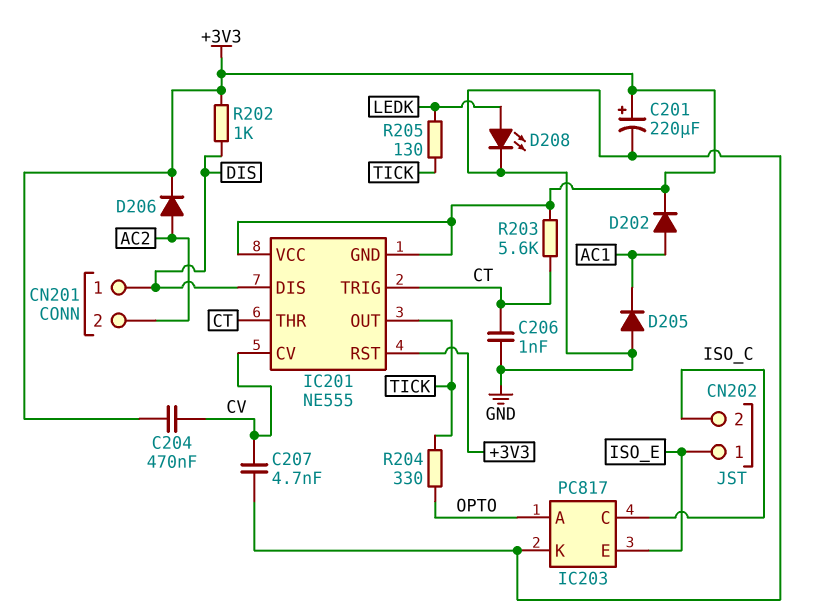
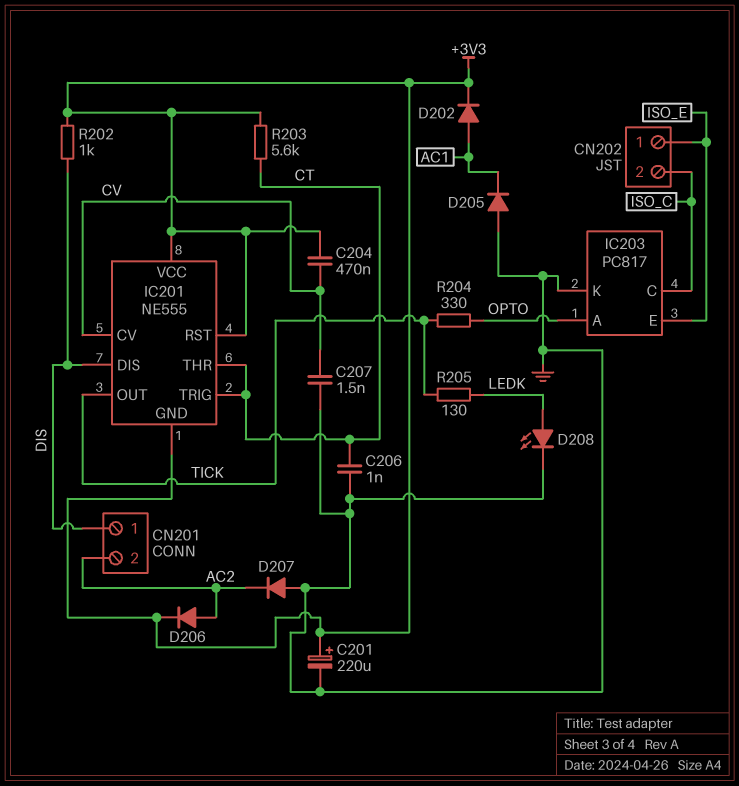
C207: 4.7nF (CV, GND) -> 1.5nF (CV, GND)
D207: none -> diode (A GND, K AC2)

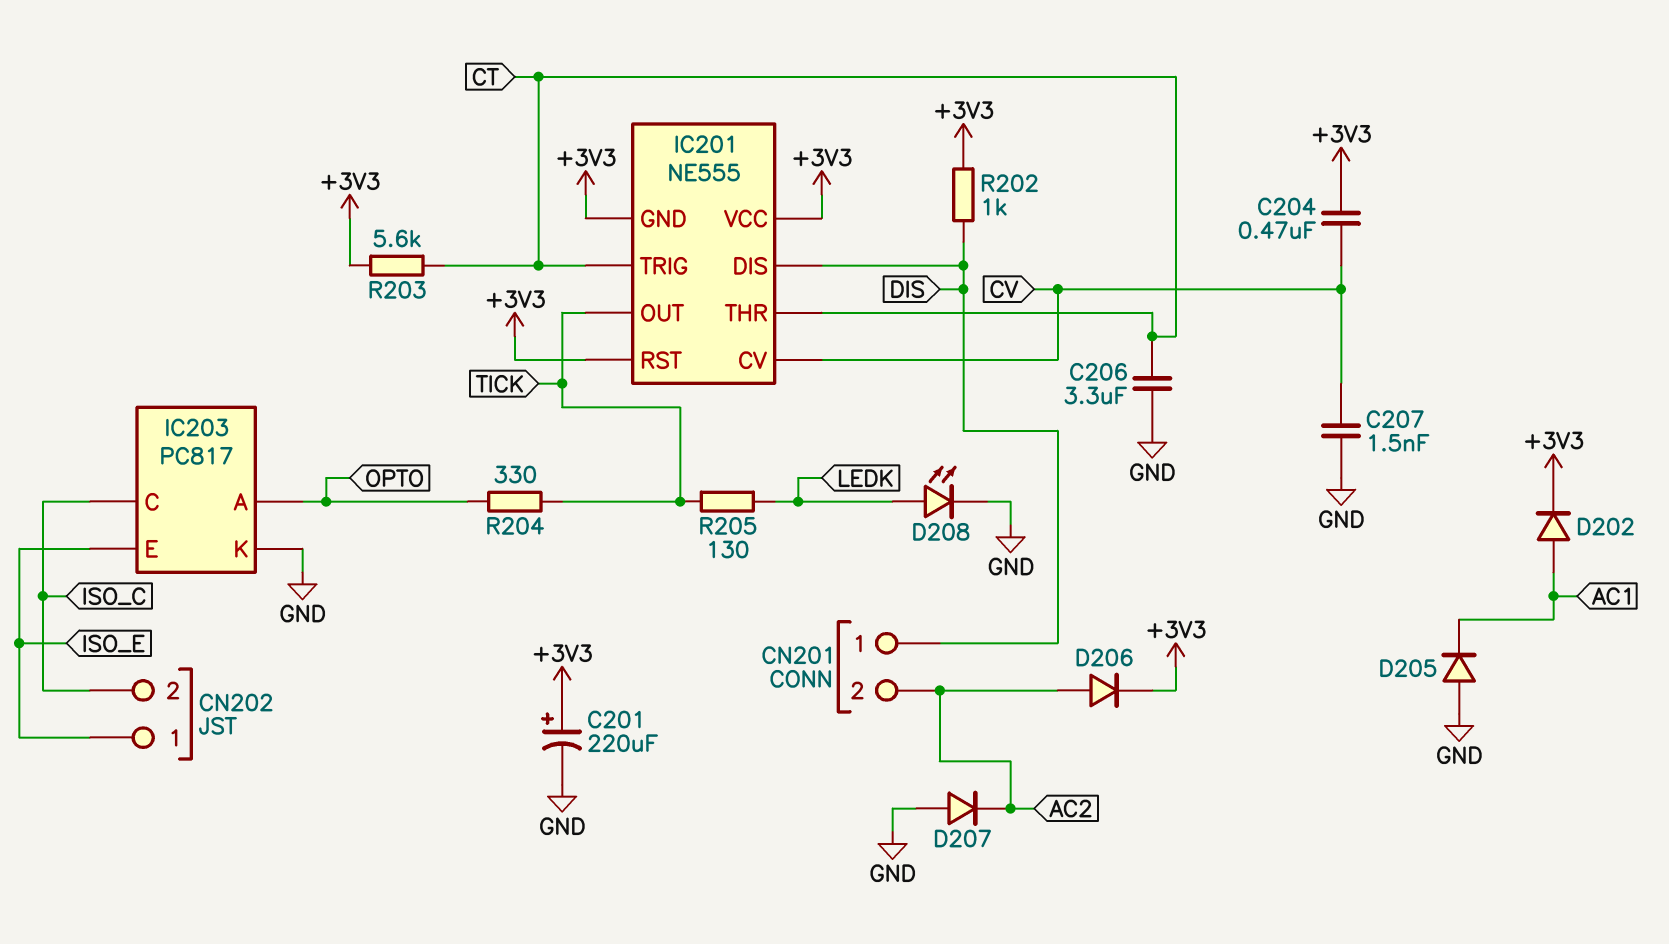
C206: 1nF (CT, GND) -> 3.3uF (CT, GND)

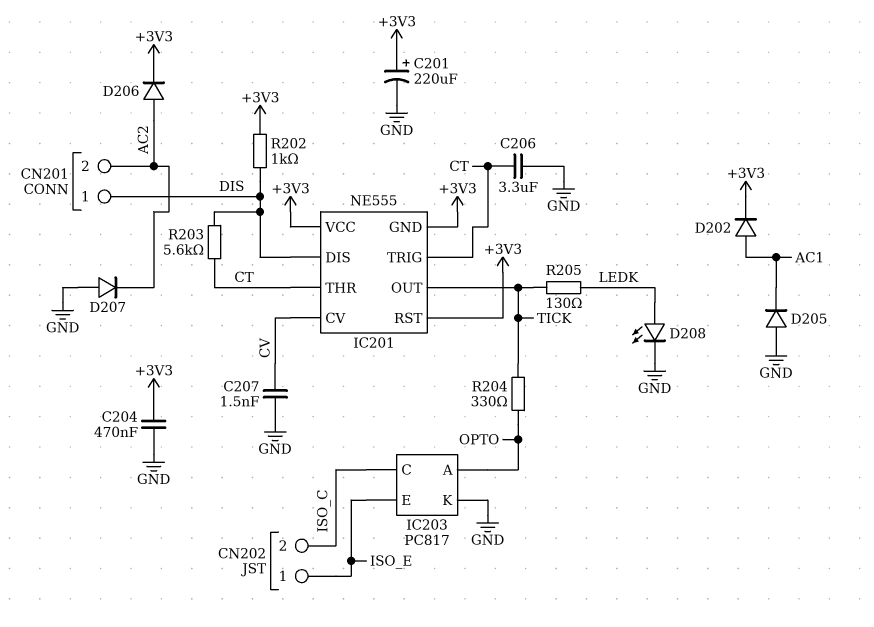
C204: 470nF (+3V3, CV) -> 470nF (+3V3, GND)
R203: 5.6k (+3V3, CT) -> 5.6k (CT, DIS)

